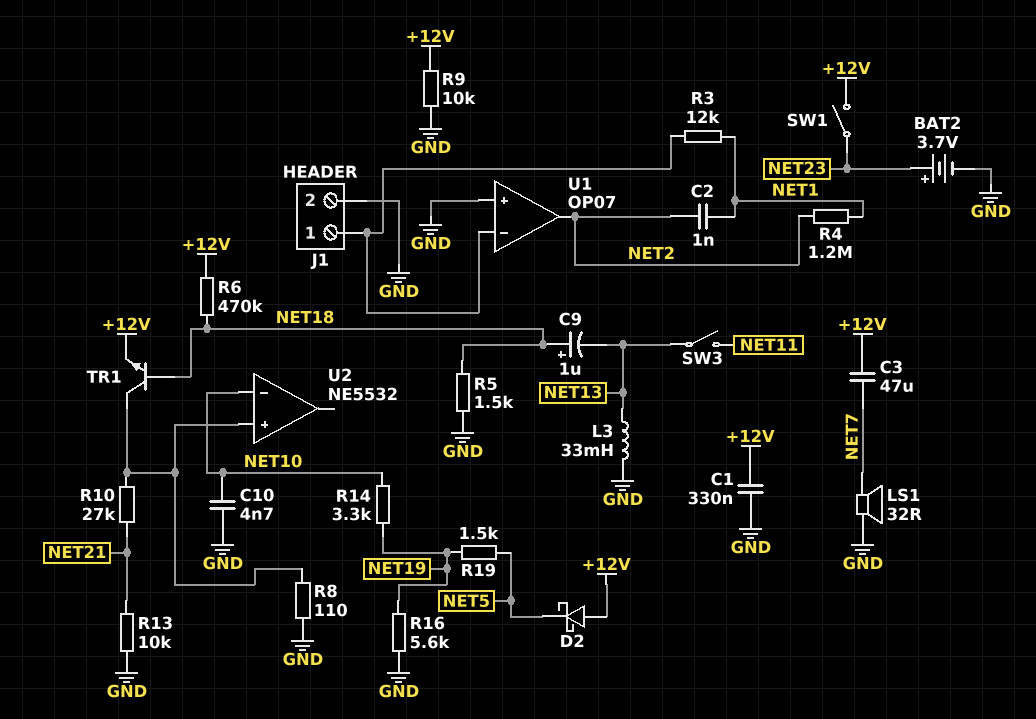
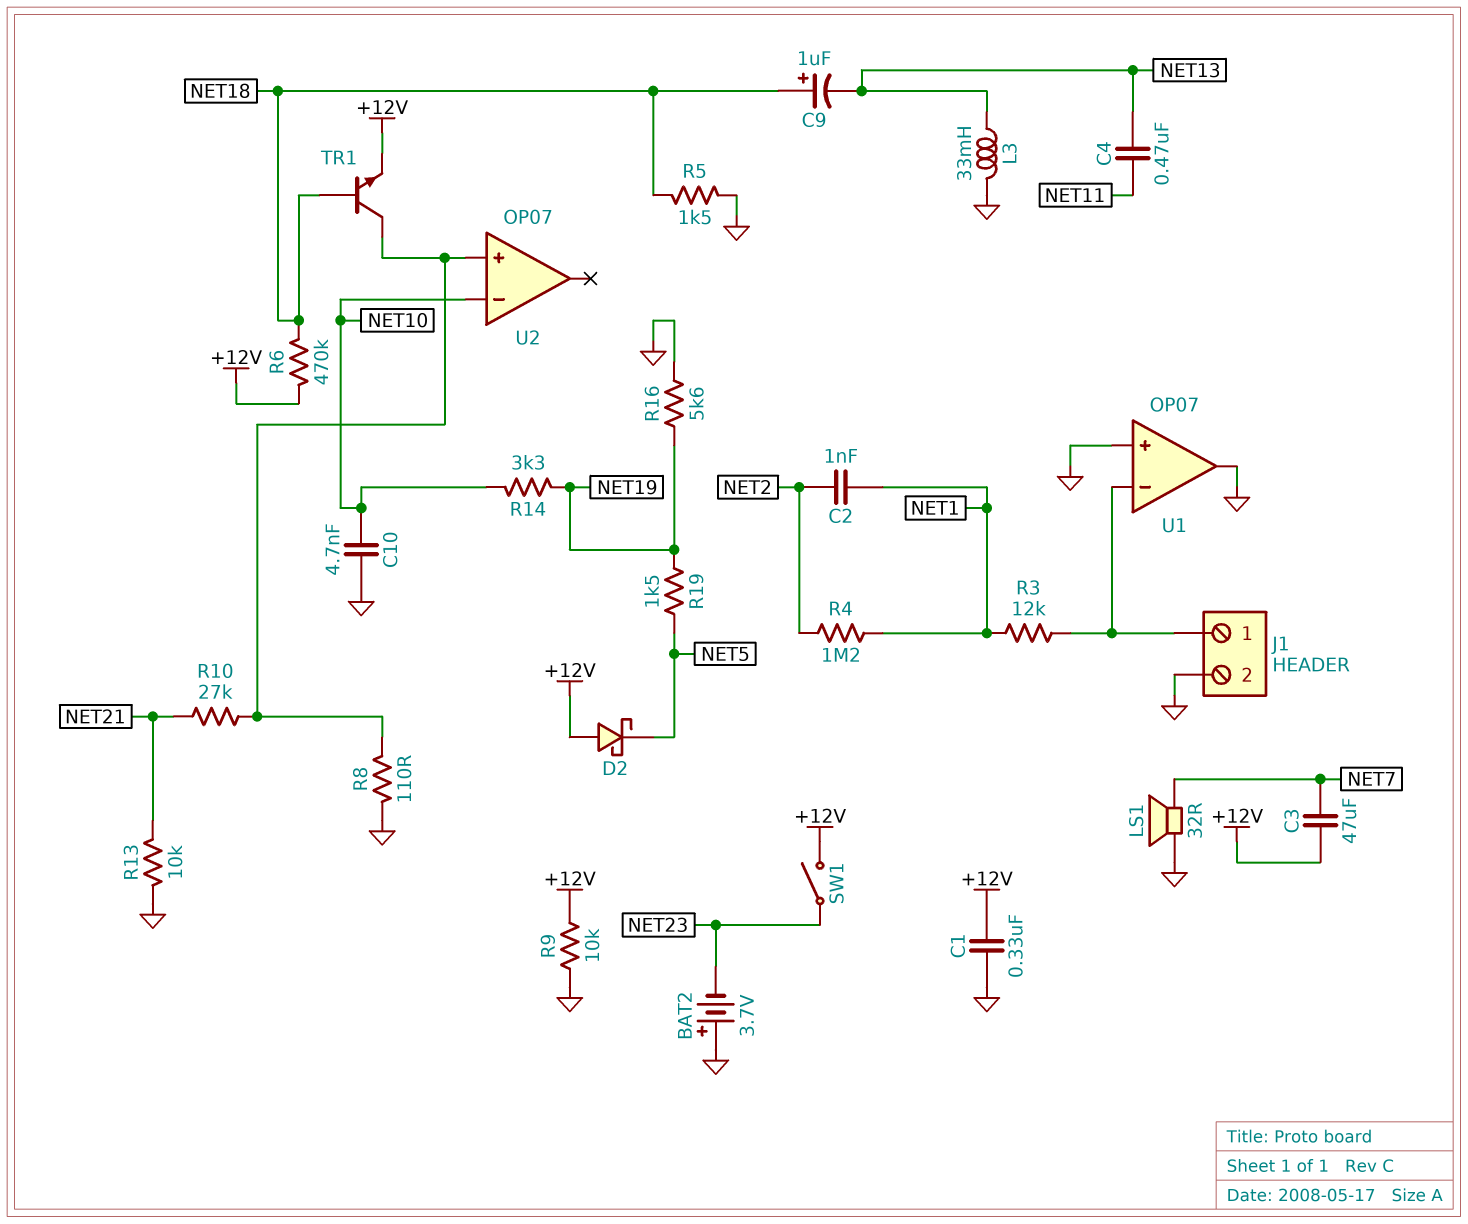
BAT2: 3.7V (plus NET23, minus GND) -> 3.7V (plus GND, minus NET23)
C4: none -> 470nF (NET11, NET13)
SW3: switch (NET11, NET13) -> none
U1 pin out: NET2 -> GND
U2: NE5532 -> OP07

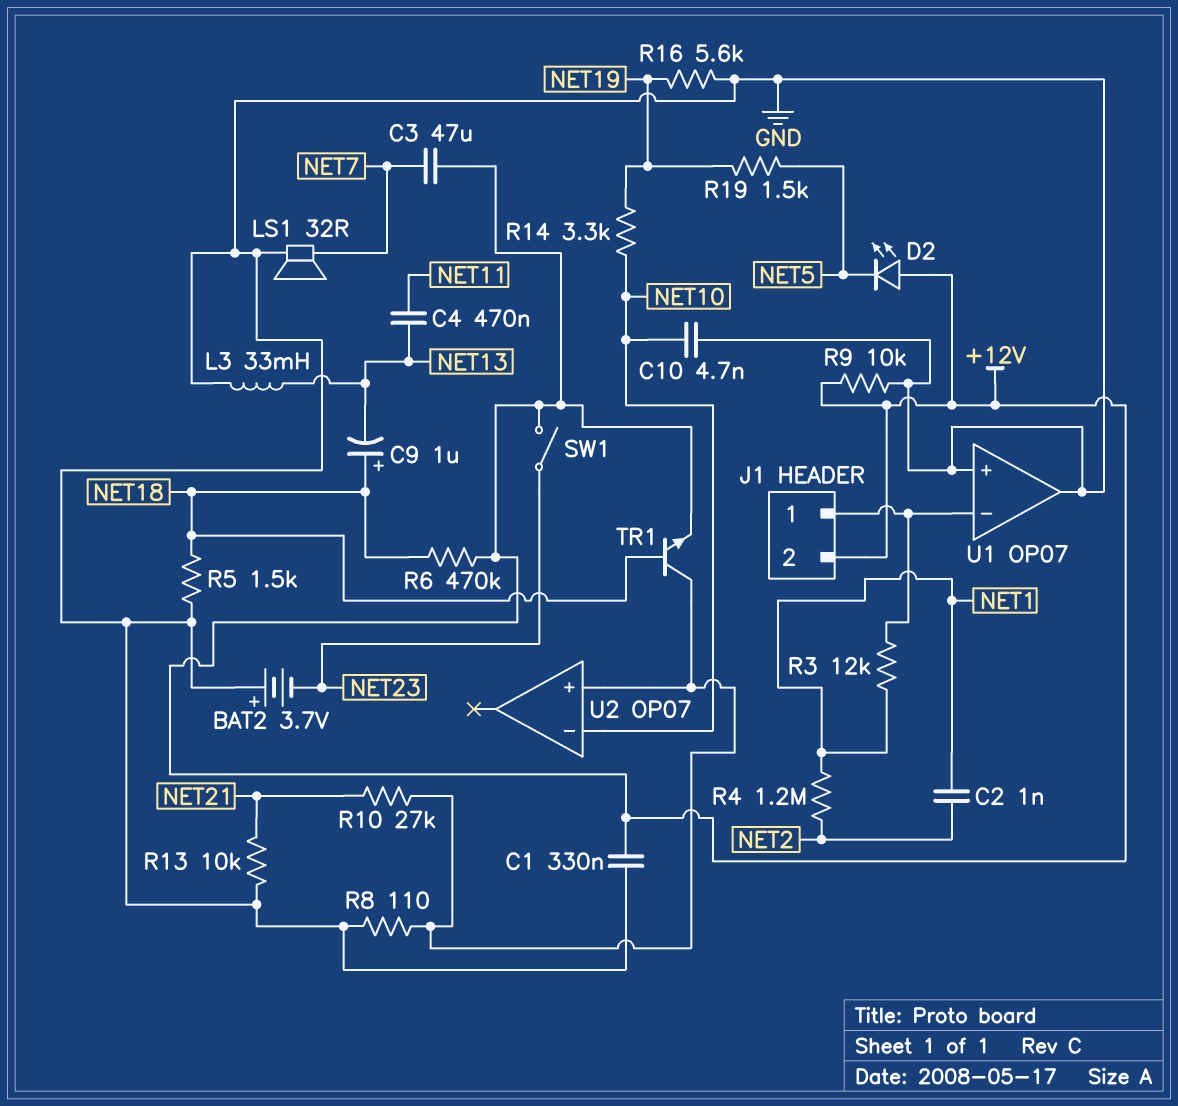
D2: schottky (A +12V, K NET5) -> LED (A +12V, K NET5)
J1 pin 2: GND -> +12V

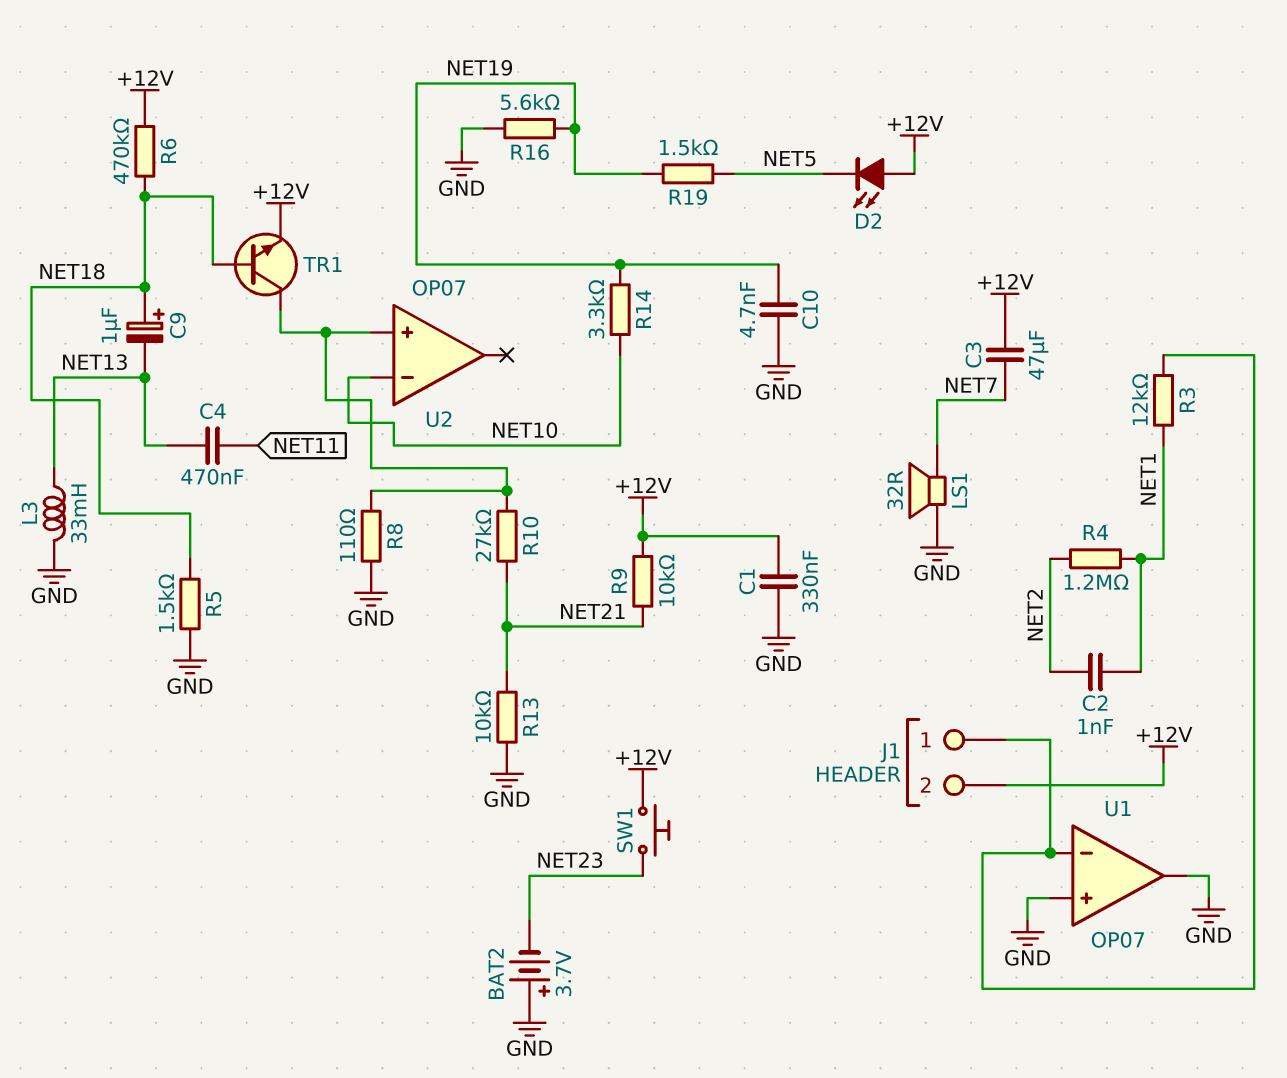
C10: 4.7nF (GND, NET10) -> 4.7nF (GND, NET19)
R9: 10k (+12V, GND) -> 10k (+12V, NET21)
SW1: switch (+12V, NET23) -> button (+12V, NET23)

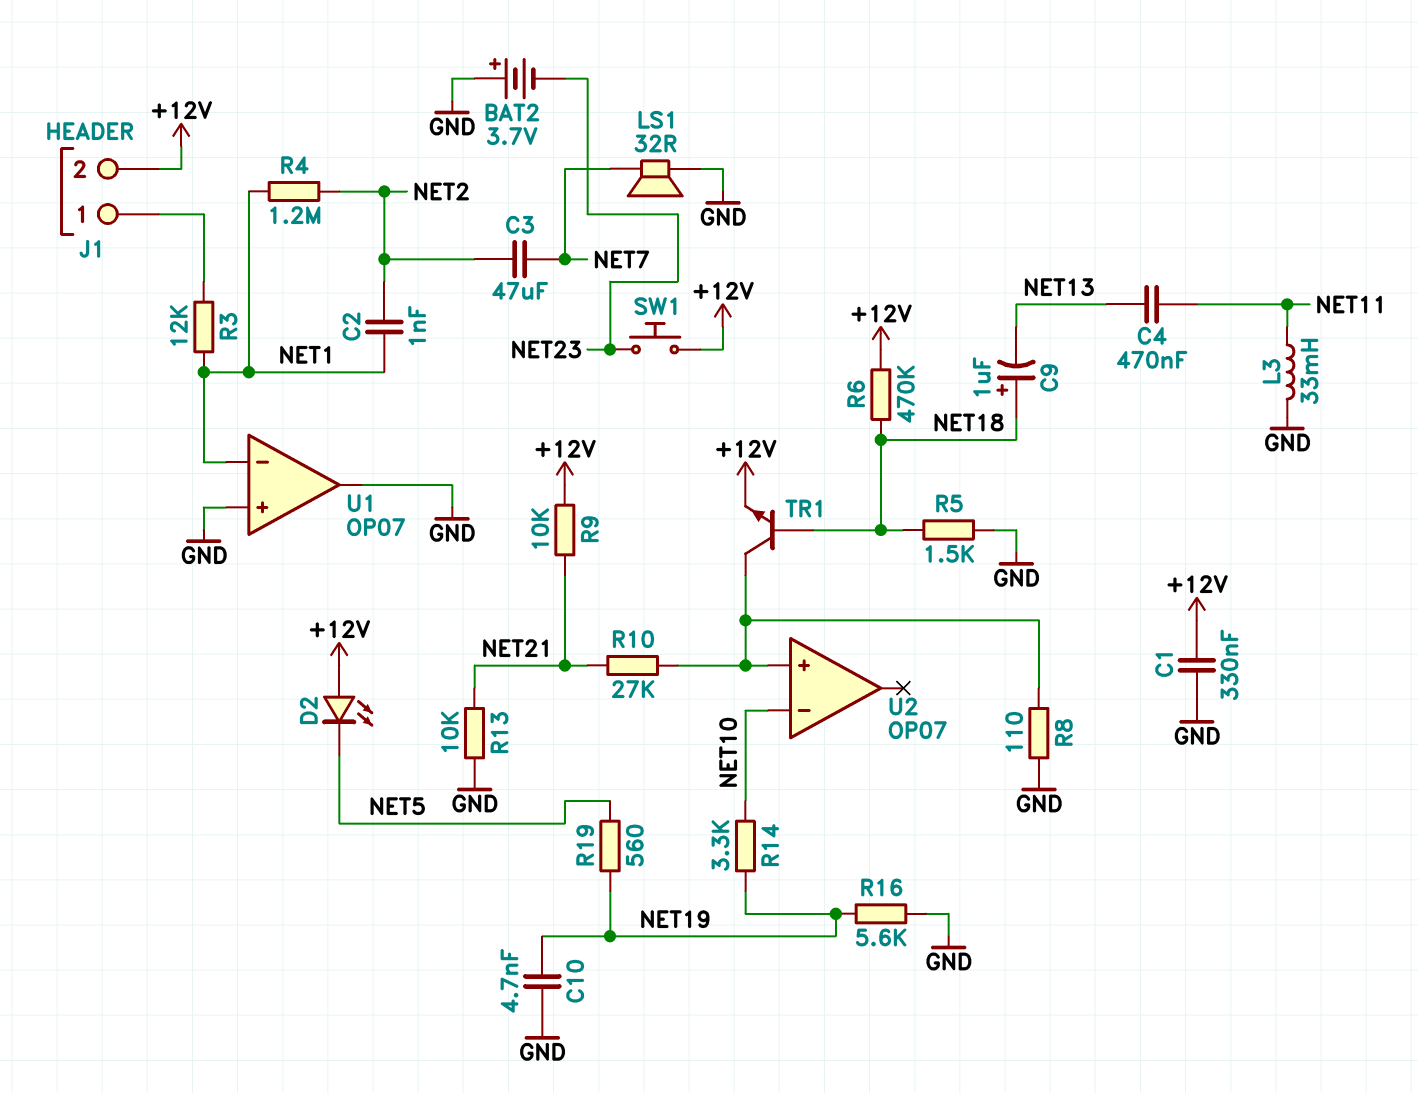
C3: 47uF (+12V, NET7) -> 47uF (NET2, NET7)
L3: 33mH (GND, NET13) -> 33mH (GND, NET11)
R19: 1.5k (NET5, NET19) -> 560 (NET5, NET19)
U1 pin in-: J1/1 -> NET1

